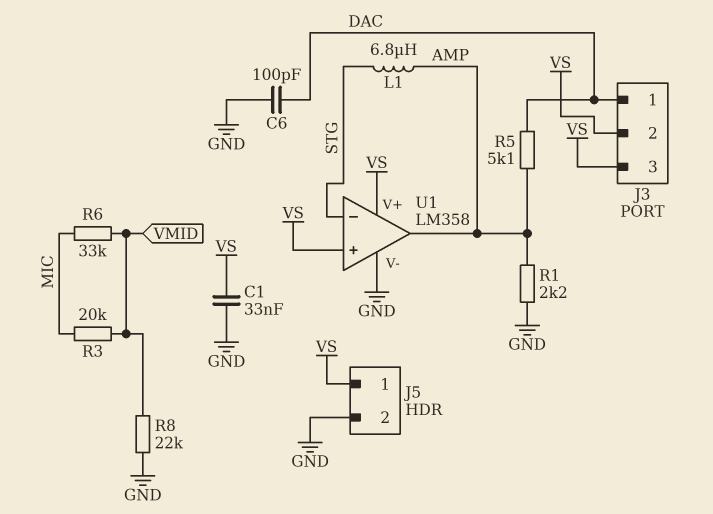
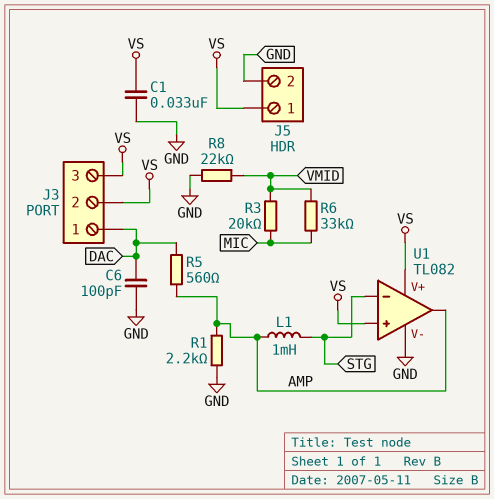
L1: 6.8uH (AMP, STG) -> 1mH (AMP, STG)
R5: 5.1k (AMP, DAC) -> 560 (AMP, DAC)
U1: LM358 -> TL082

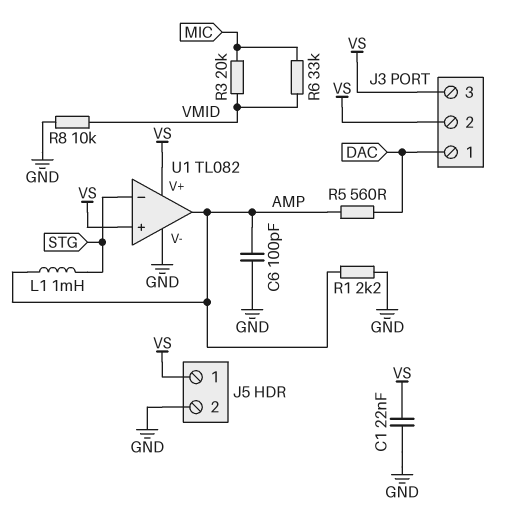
C1: 33nF (GND, VS) -> 22nF (GND, VS)
C6: 100pF (DAC, GND) -> 100pF (AMP, GND)
R8: 22k (GND, VMID) -> 10k (GND, VMID)

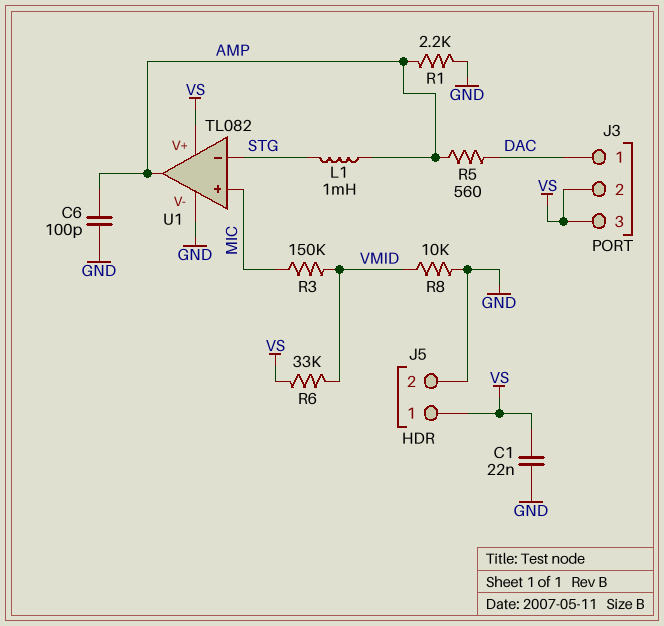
R3: 20k (MIC, VMID) -> 150k (MIC, VMID)
R6: 33k (MIC, VMID) -> 33k (VMID, VS)
U1 pin in+: VS -> MIC

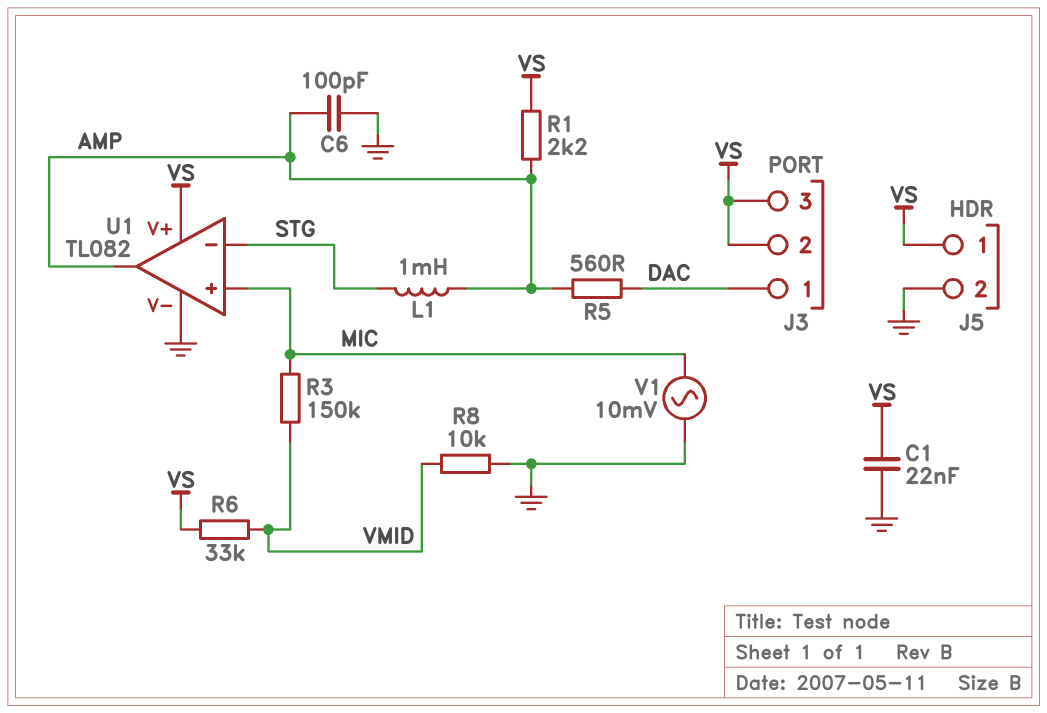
R1: 2.2k (AMP, GND) -> 2.2k (AMP, VS)
V1: none -> AC 10mV (GND, MIC)

